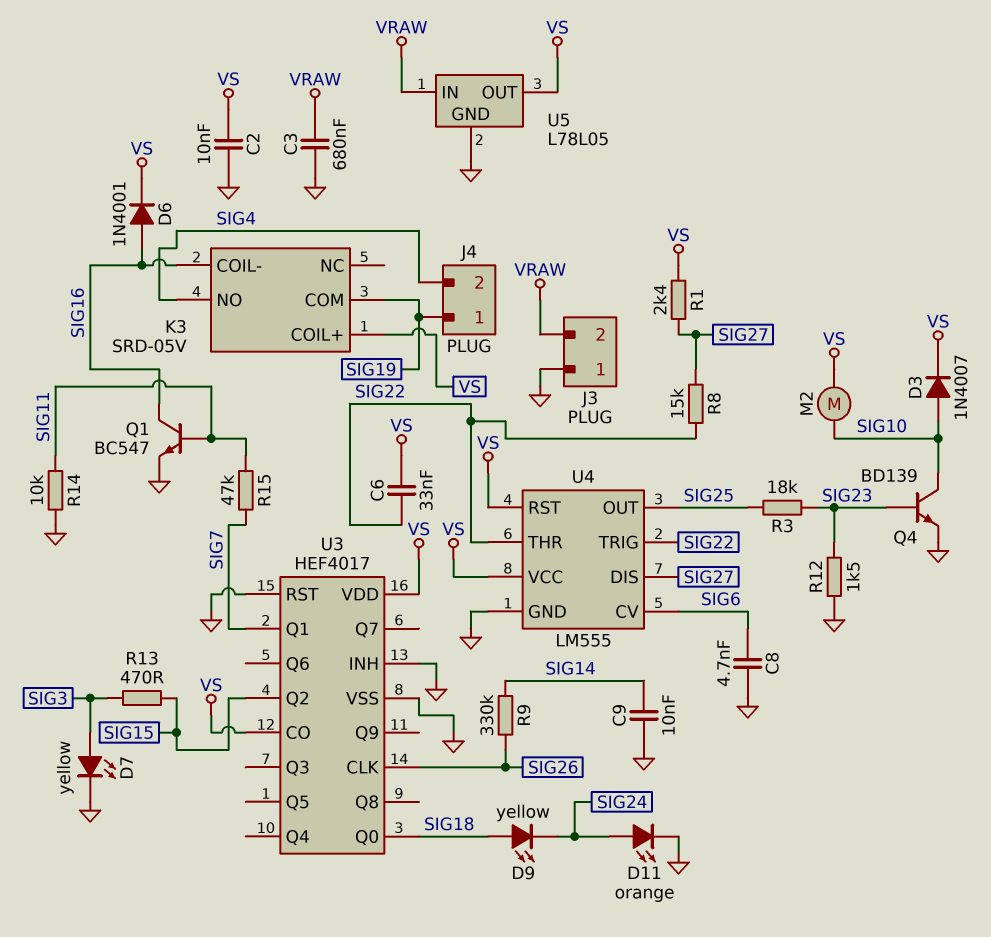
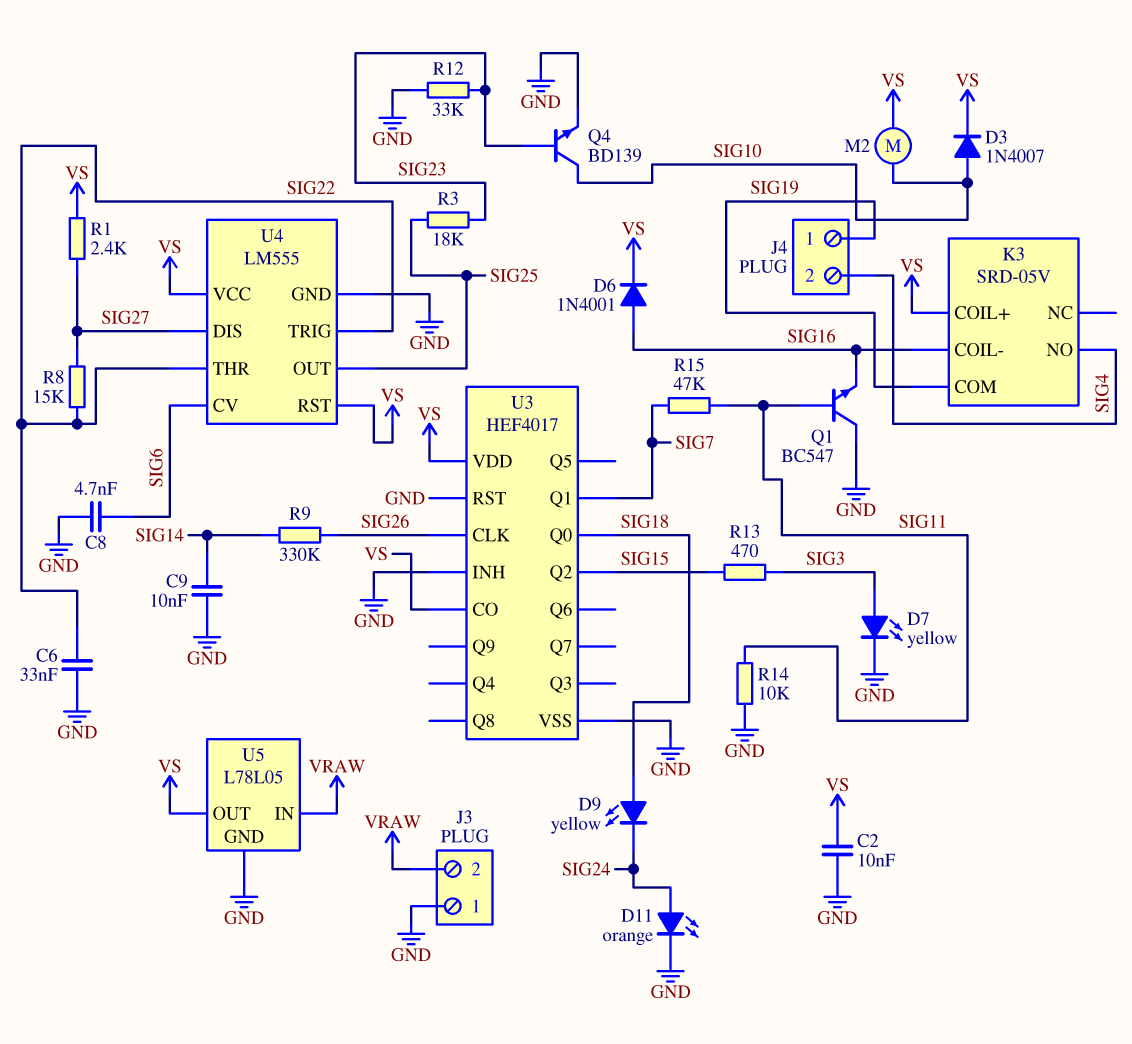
C3: 680nF (GND, VRAW) -> none
C6: 33nF (SIG22, VS) -> 33nF (GND, SIG22)
Q1: NPN BC547 (B SIG11, C SIG16, E GND) -> NPN BC547 (B SIG11, C GND, E SIG16)
R12: 1.5k (GND, SIG23) -> 33k (GND, SIG23)

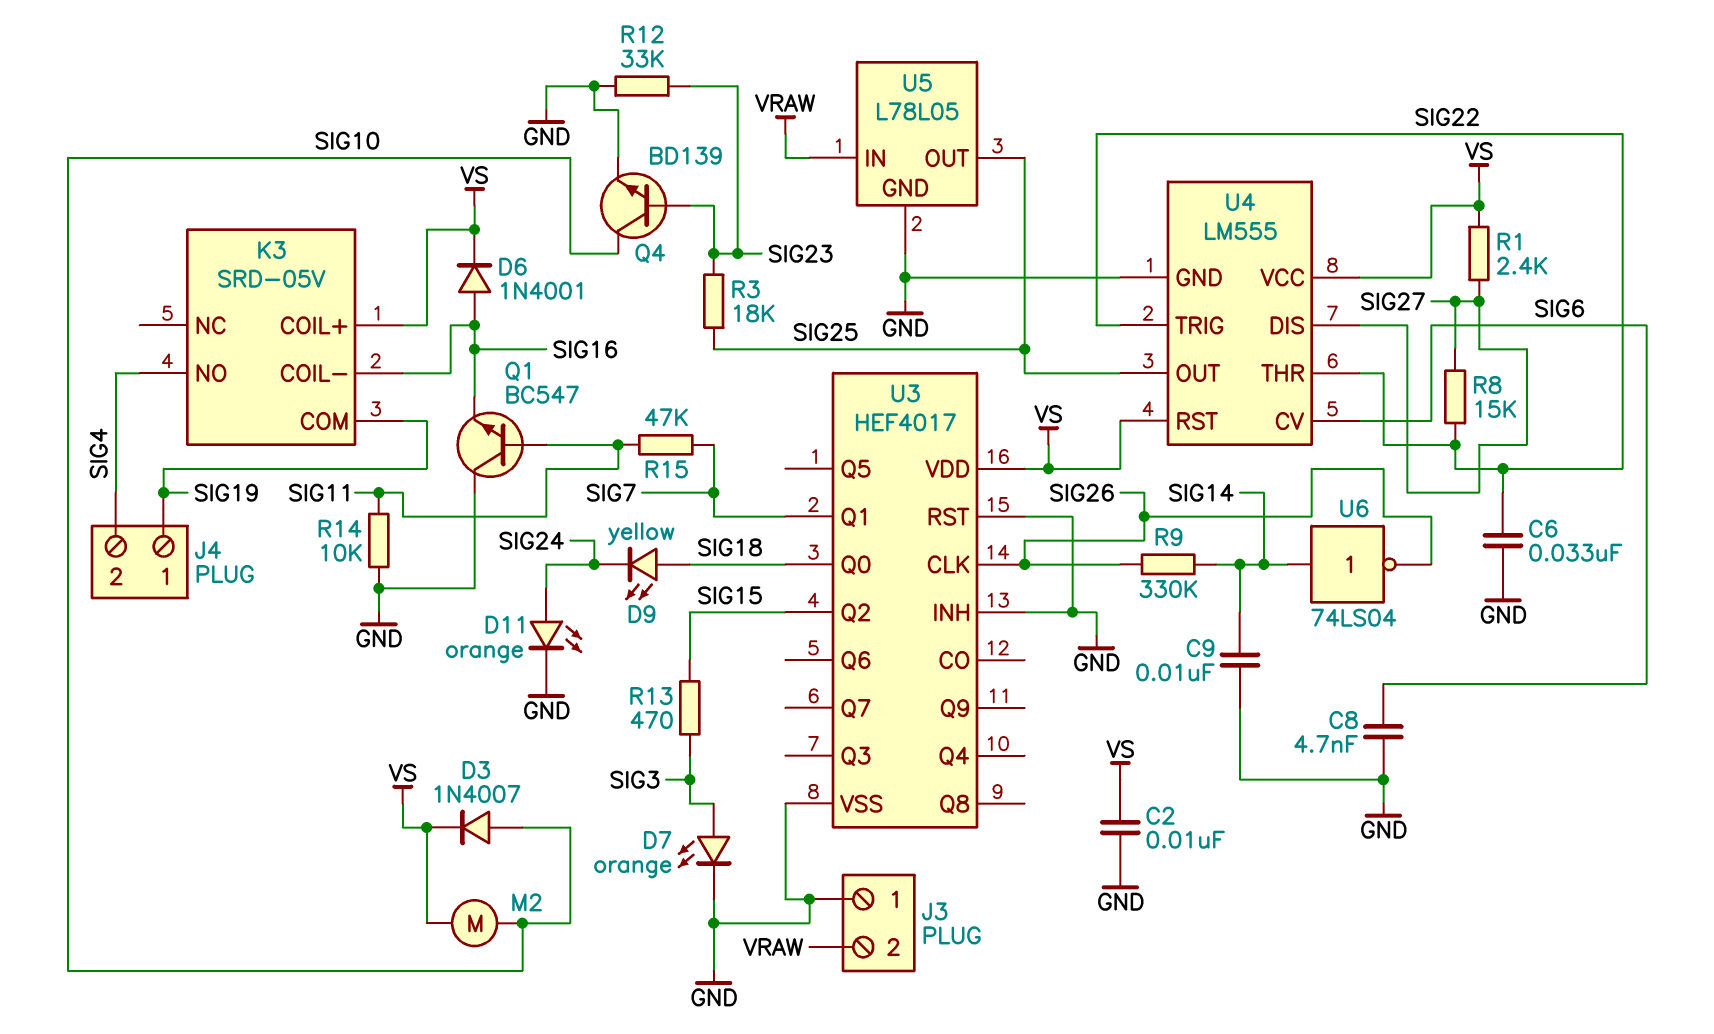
D7: LED yellow (A SIG3, K GND) -> LED orange (A SIG3, K GND)
U3 pin CO: VS -> none
U5 pin OUT: VS -> SIG25
U6: none -> NOT 74LS04 (in SIG14, out SIG26)

